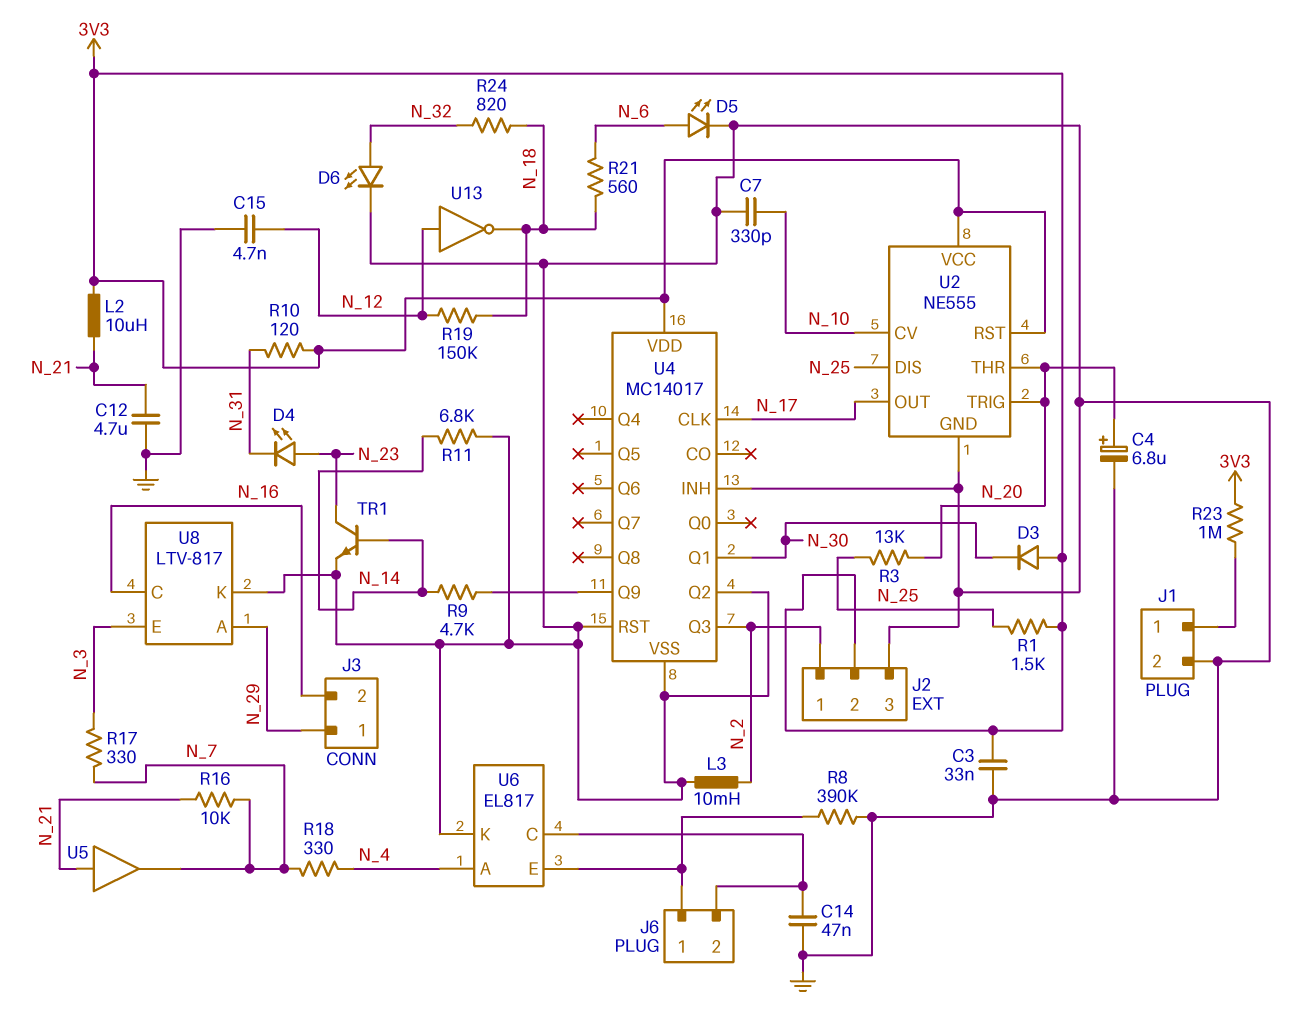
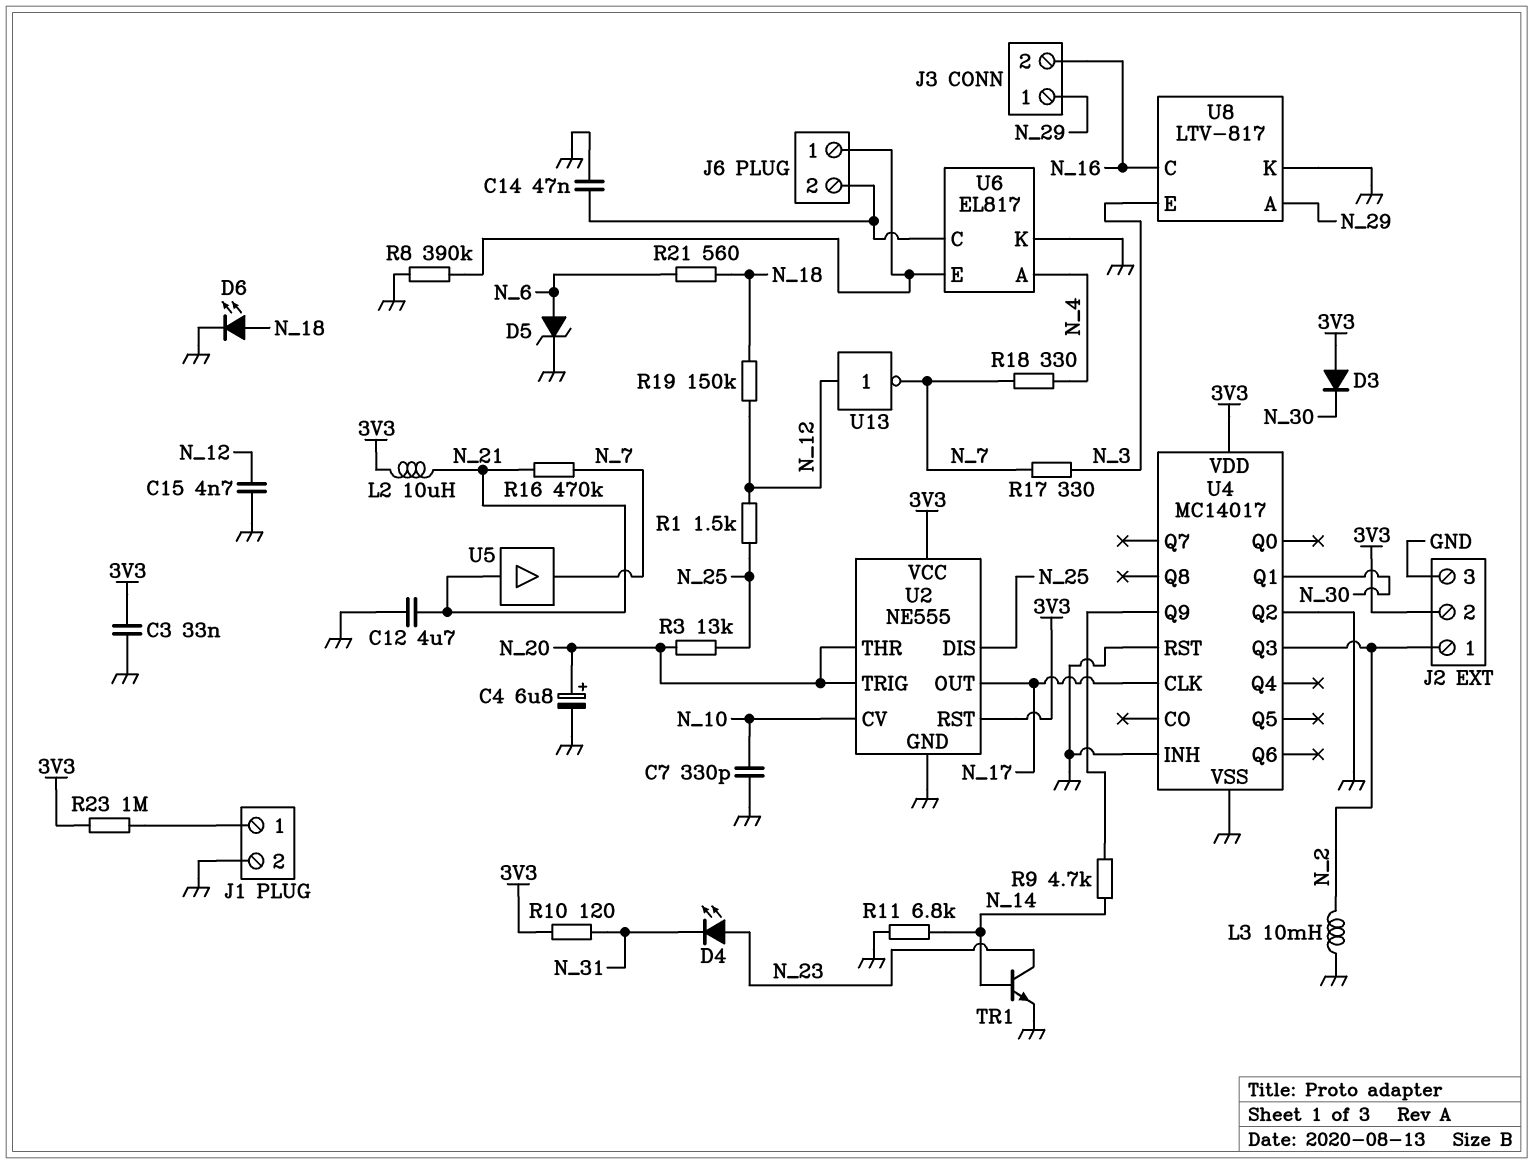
D5: LED (A N_6, K GND) -> zener (A N_6, K GND)
D6: LED (A N_32, K GND) -> LED (A N_18, K GND)
R1: 1.5k (3V3, N_25) -> 1.5k (N_12, N_25)
R16: 10k (N_7, N_21) -> 470k (N_7, N_21)
R24: 820 (N_18, N_32) -> none
U13: NOT (in N_12, out N_18) -> NOT (in N_12, out N_7)

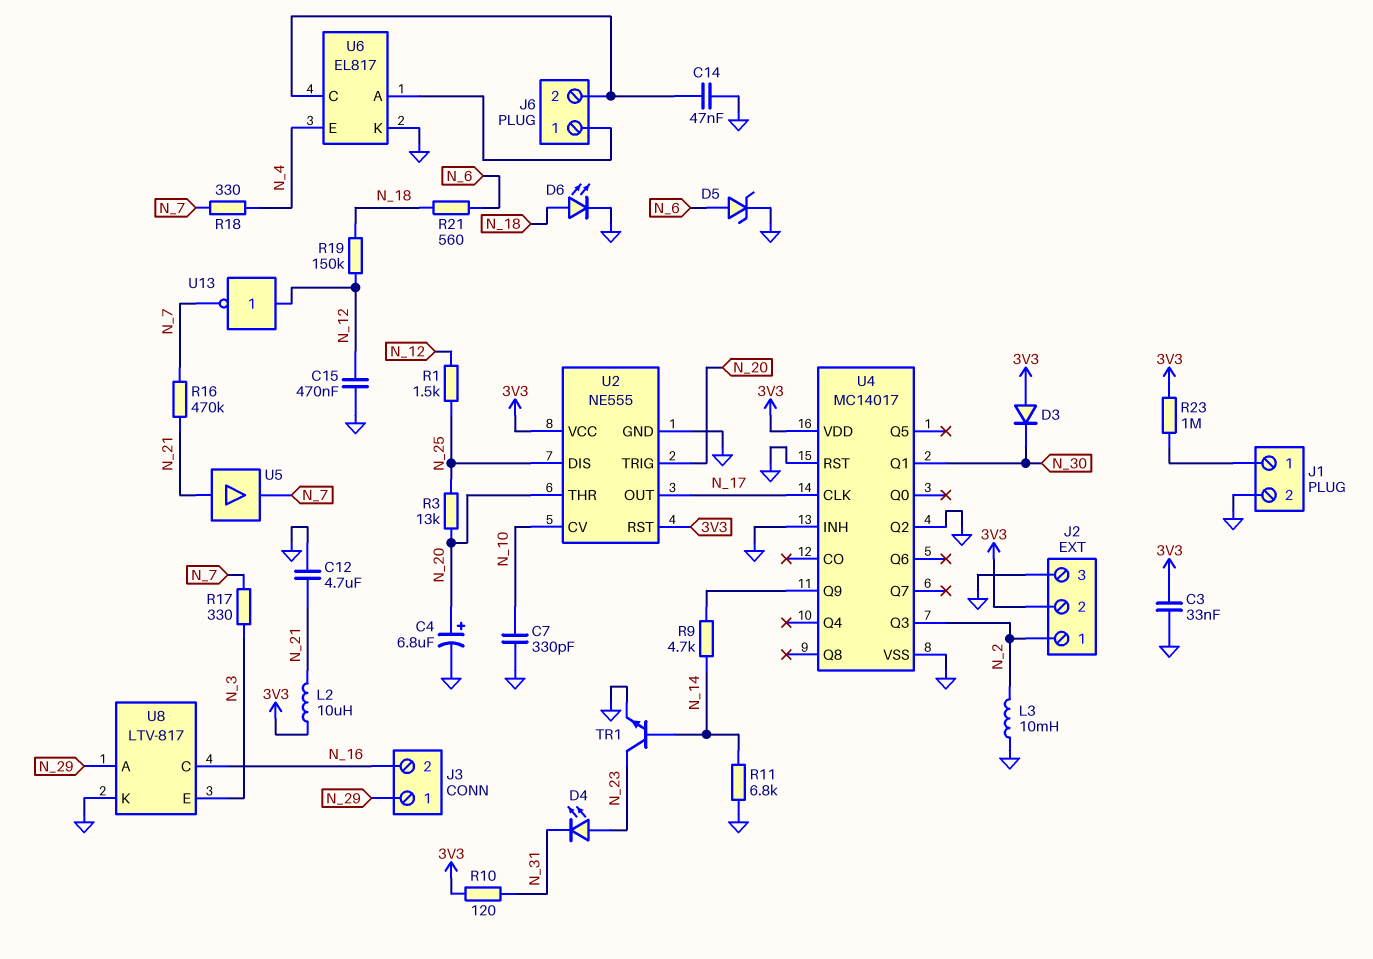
C15: 4.7nF (GND, N_12) -> 470nF (GND, N_12)
R8: 390k (GND, J6/1) -> none
U6 pin A: N_4 -> J6/1
U6 pin E: J6/1 -> N_4

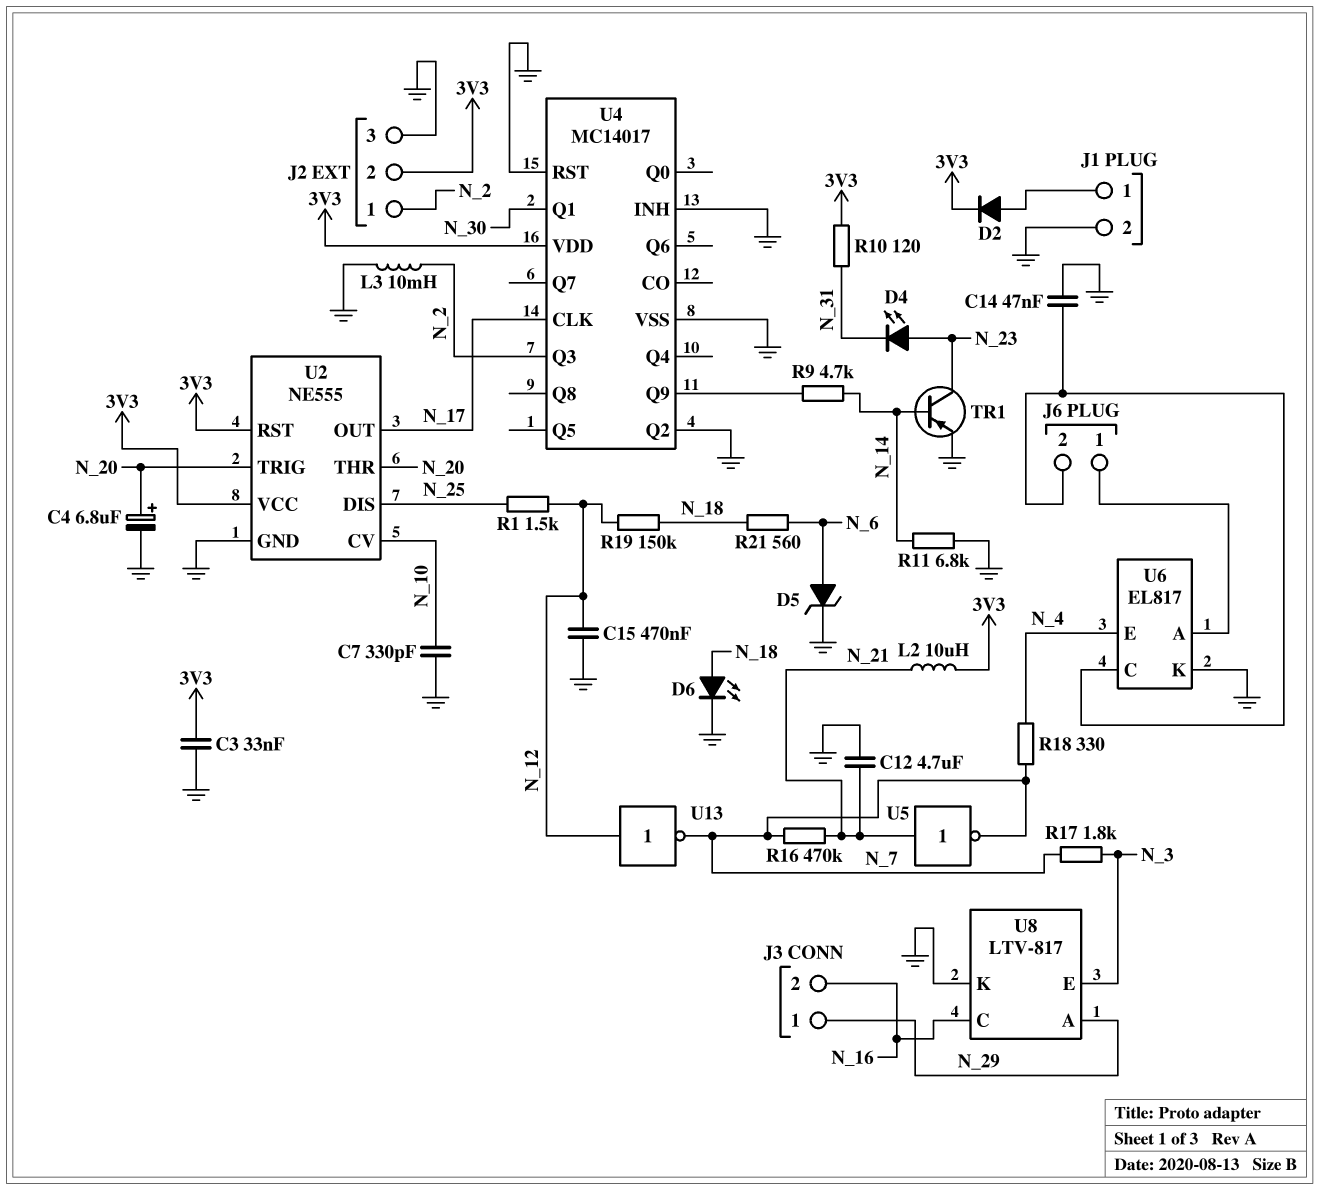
D2: none -> diode (A J1/1, K 3V3)
D3: diode (A 3V3, K N_30) -> none
R3: 13k (N_20, N_25) -> none
R17: 330 (N_3, N_7) -> 1.8k (N_3, N_7)
R23: 1M (3V3, J1/1) -> none
TR1: NPN (B N_14, C N_23, E GND) -> PNP (B N_14, C N_23, E GND)
U5: buffer (in N_21, out N_7) -> NOT (in N_21, out N_7)

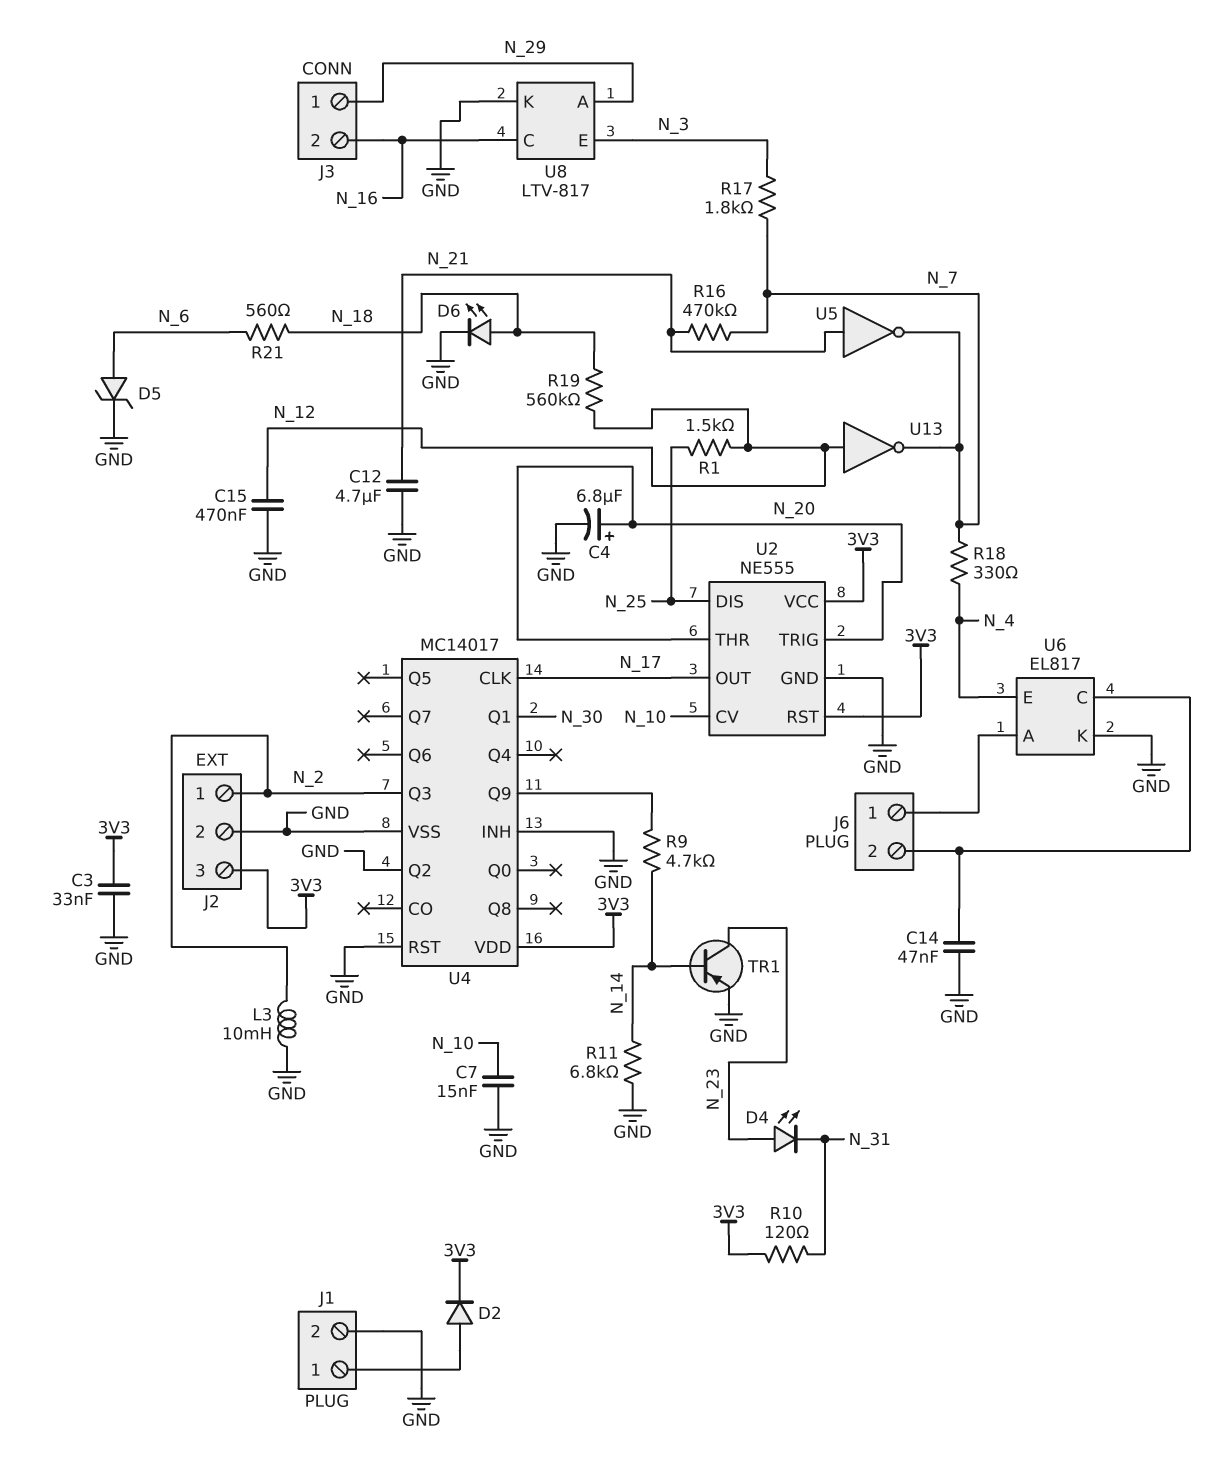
C7: 330pF (GND, N_10) -> 15nF (GND, N_10)
J2 pin 2: 3V3 -> GND
J2 pin 3: GND -> 3V3
L2: 10uH (3V3, N_21) -> none
R19: 150k (N_12, N_18) -> 560k (N_12, N_18)

